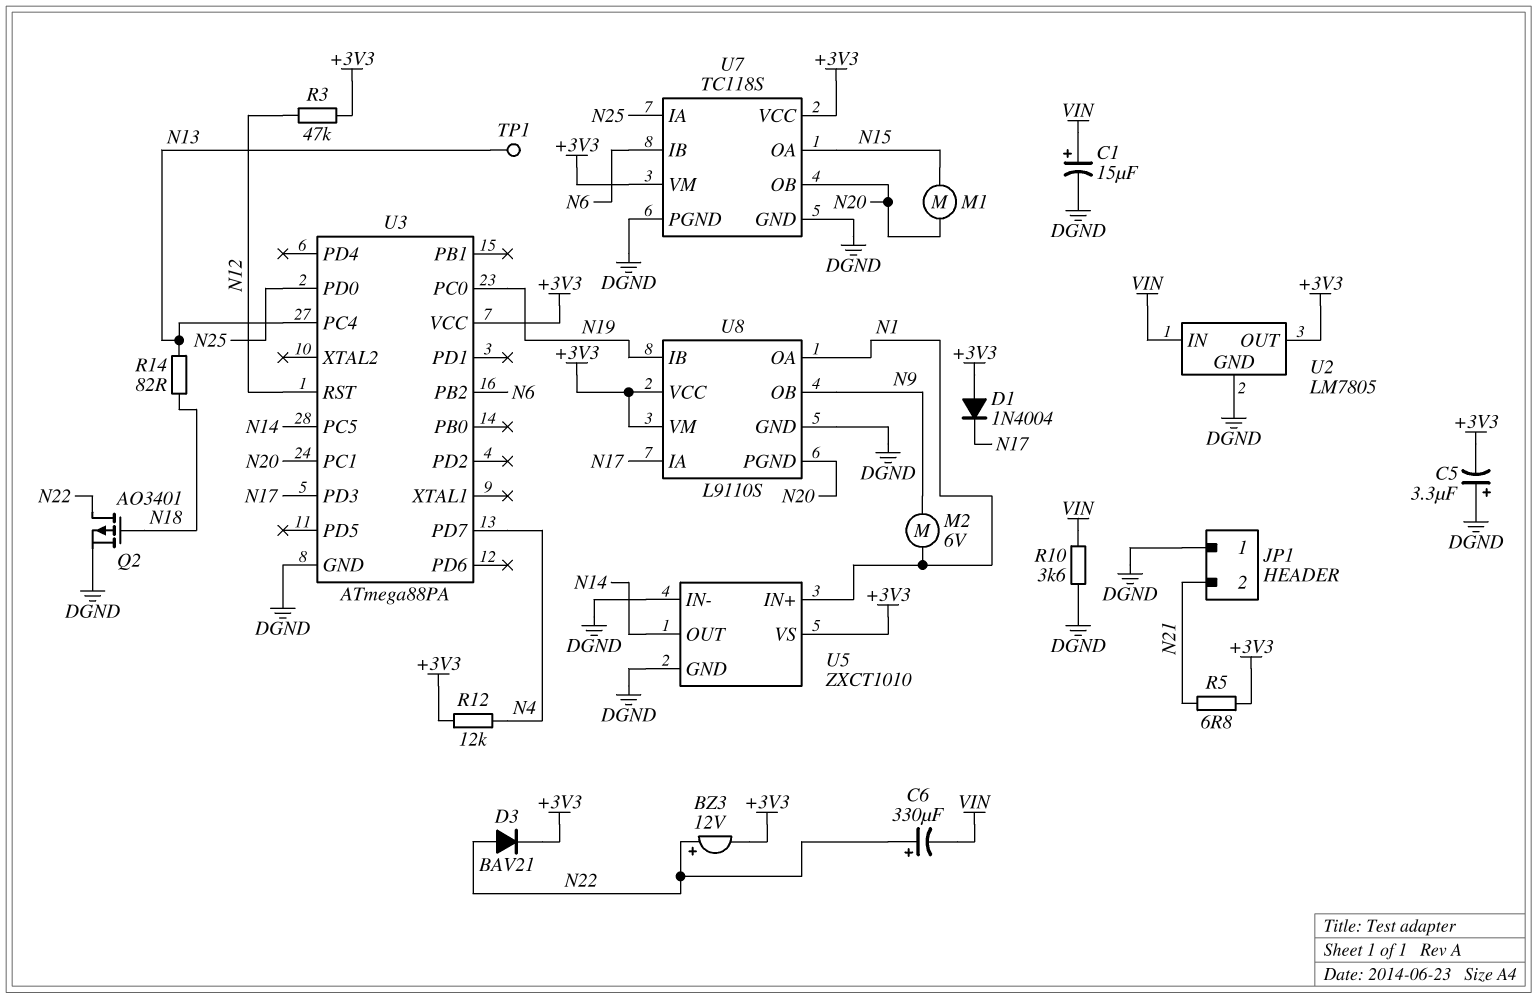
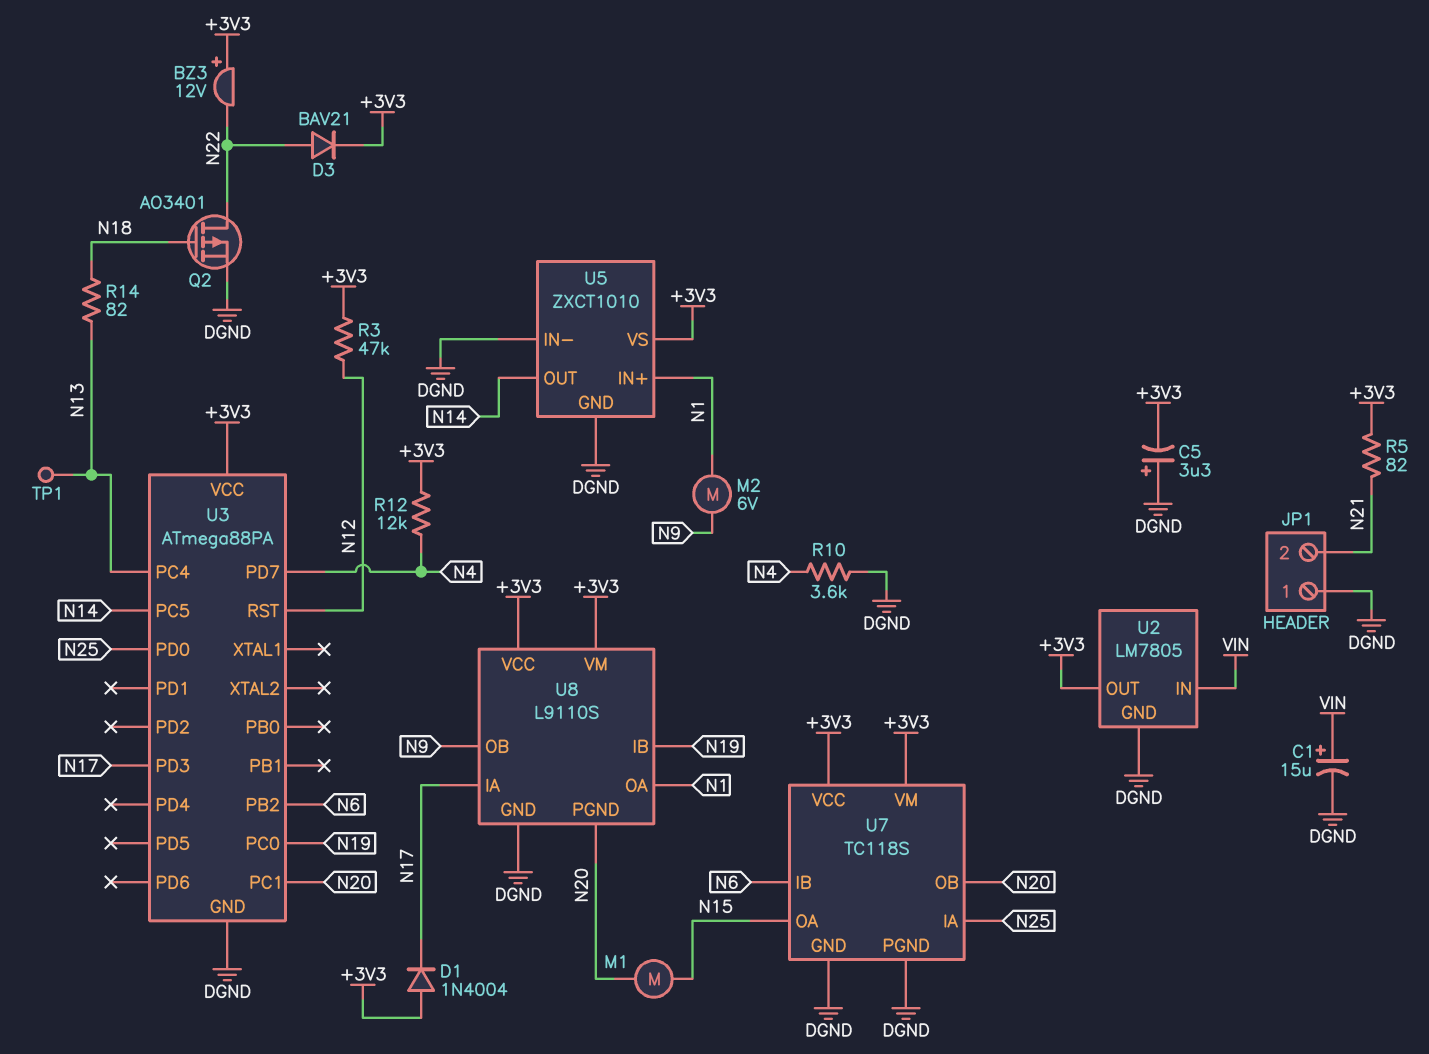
BZ3: buzzer 12V (plus N22, minus +3V3) -> buzzer 12V (plus +3V3, minus N22)
C6: 330uF (plus N22, minus VIN) -> none
R5: 6.8 (+3V3, N21) -> 82 (+3V3, N21)
R10: 3.6k (DGND, VIN) -> 3.6k (DGND, N4)

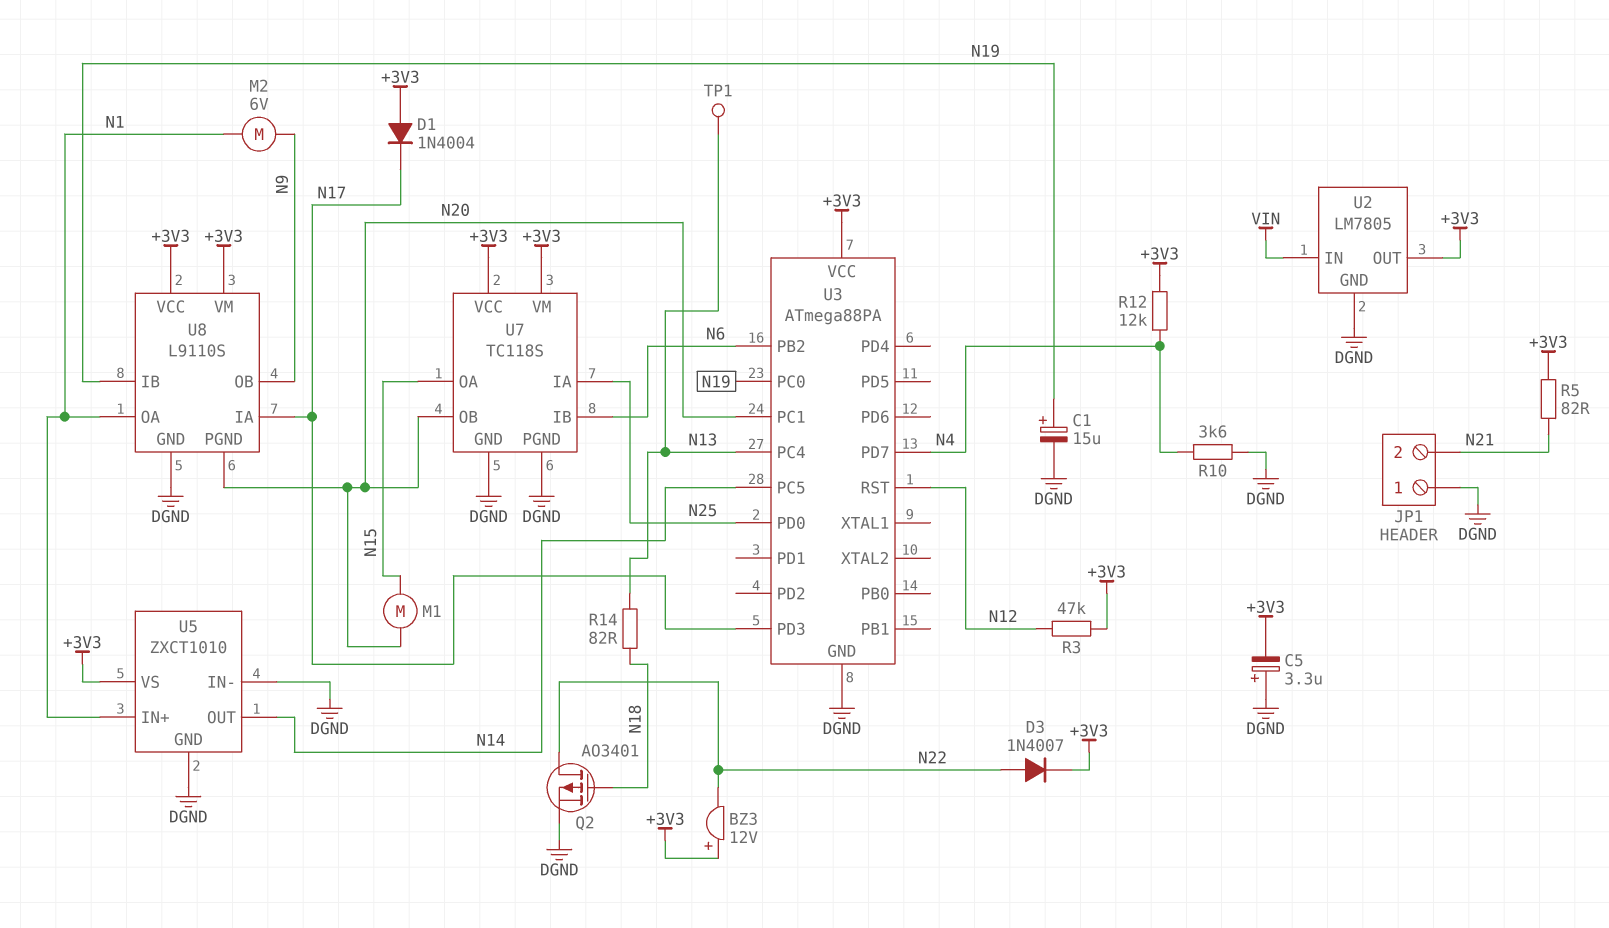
C1: 15uF (plus VIN, minus DGND) -> 15uF (plus N19, minus DGND)
D3: diode BAV21 (A N22, K +3V3) -> diode 1N4007 (A N22, K +3V3)

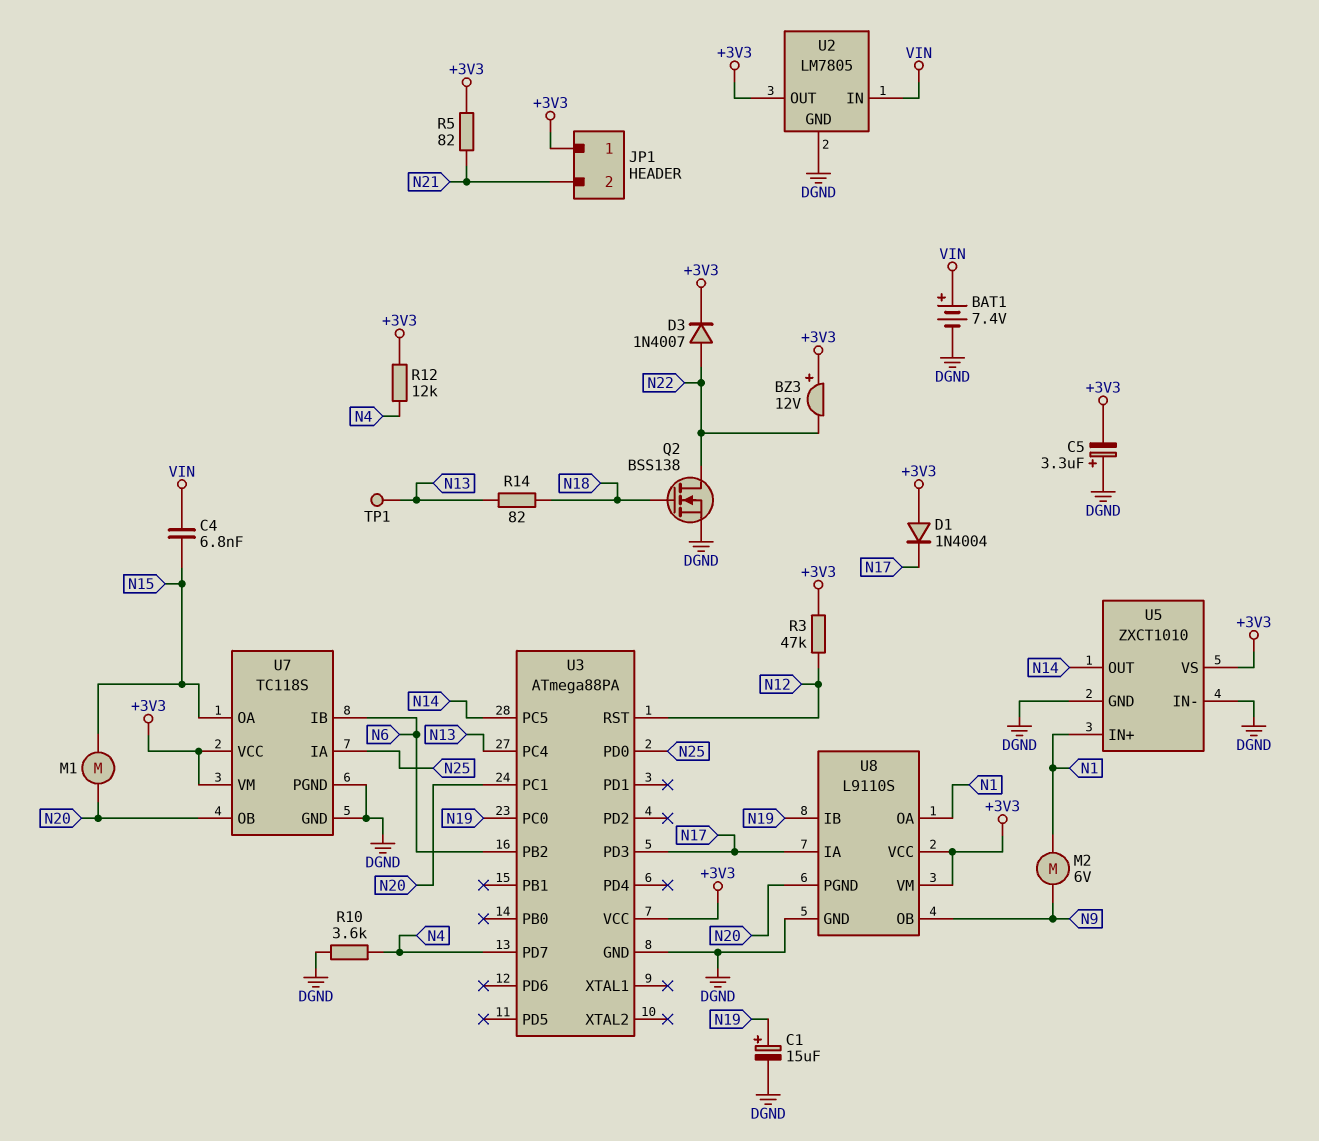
BAT1: none -> 7.4V (plus VIN, minus DGND)
C4: none -> 6.8nF (N15, VIN)
JP1 pin 1: DGND -> +3V3
Q2: PMOS AO3401 (G N18, D N22, S DGND) -> NMOS BSS138 (G N18, D N22, S DGND)

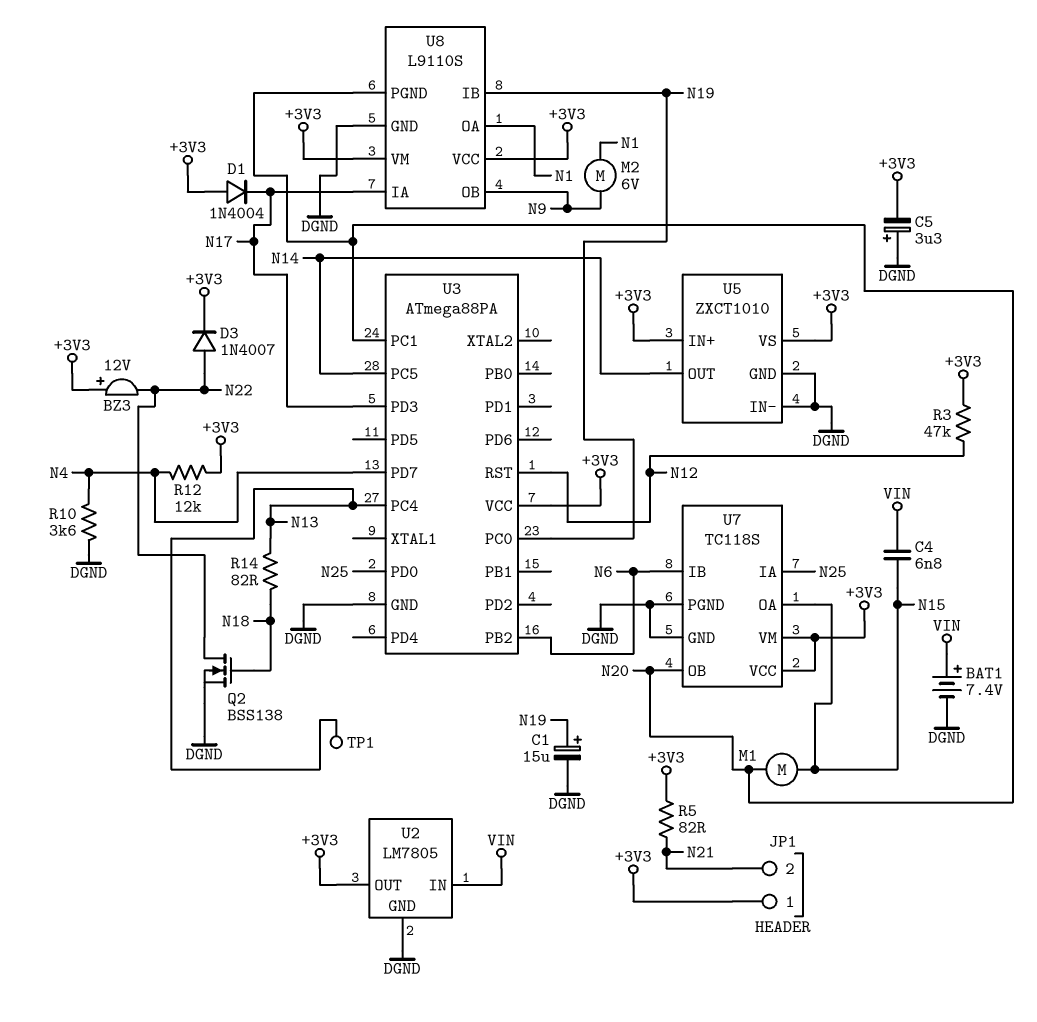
U5 pin IN+: N1 -> +3V3

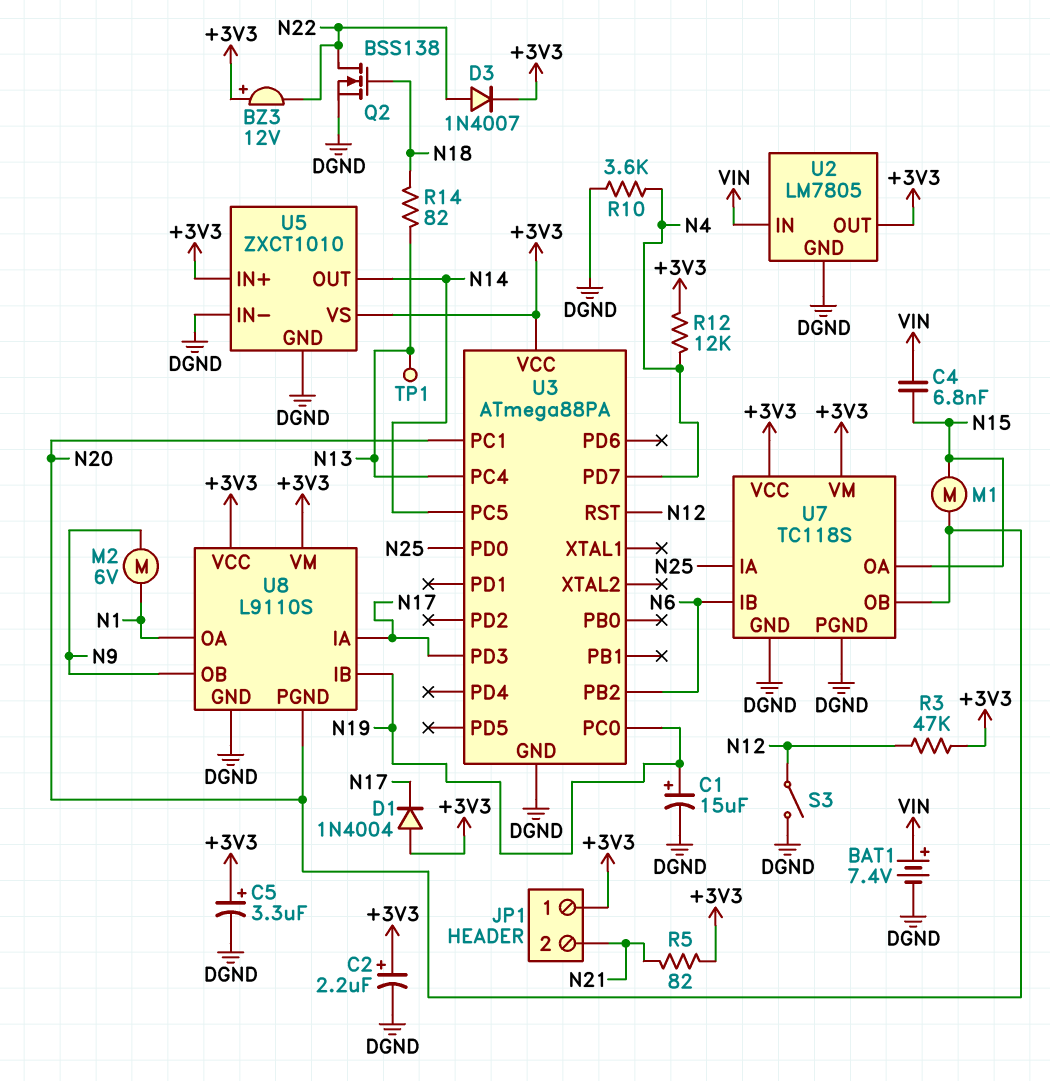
C2: none -> 2.2uF (plus +3V3, minus DGND)
C5: 3.3uF (plus DGND, minus +3V3) -> 3.3uF (plus +3V3, minus DGND)
S3: none -> switch (DGND, N12)

